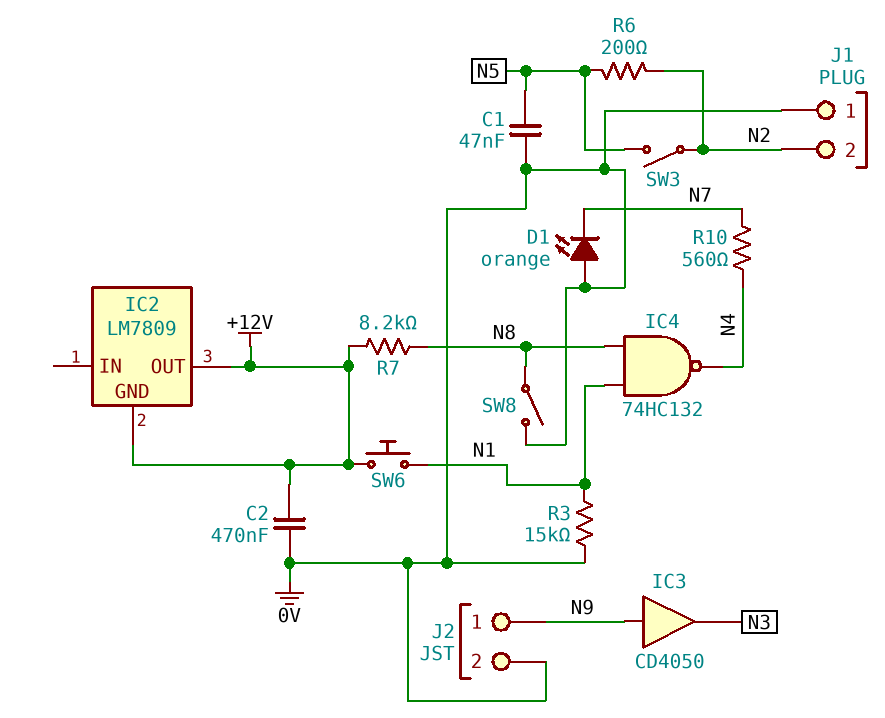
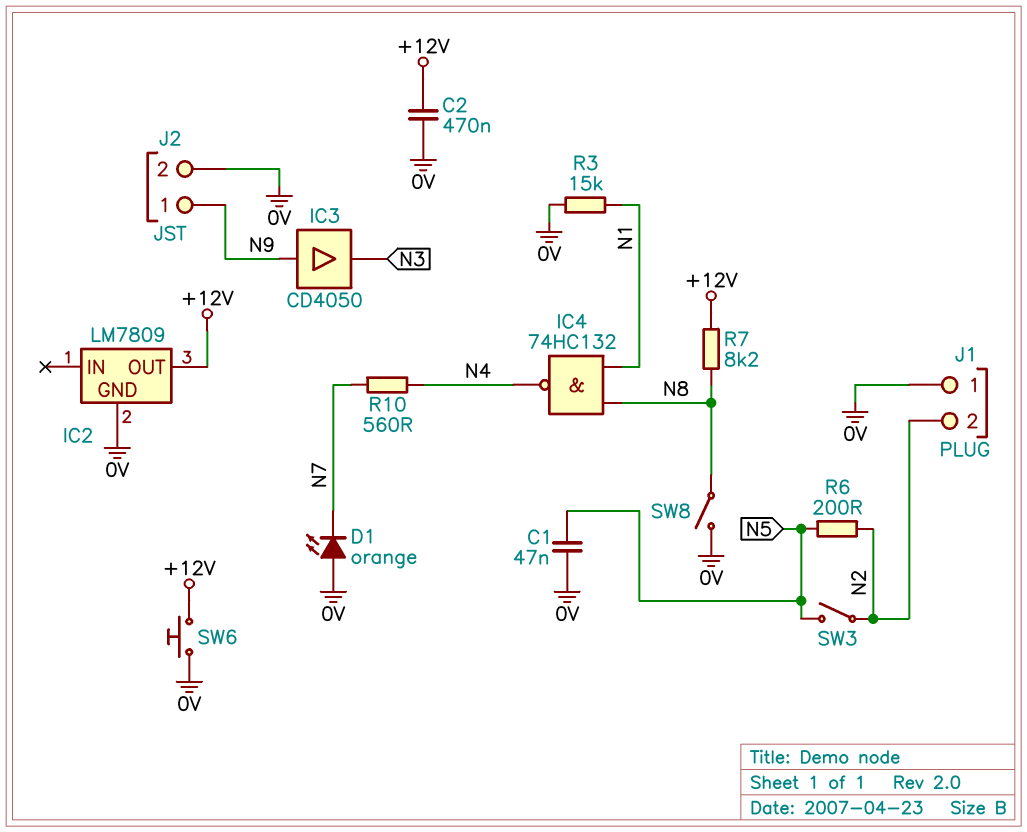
IC2 pin GND: +12V -> 0V
SW6: button (+12V, N1) -> button (+12V, 0V)

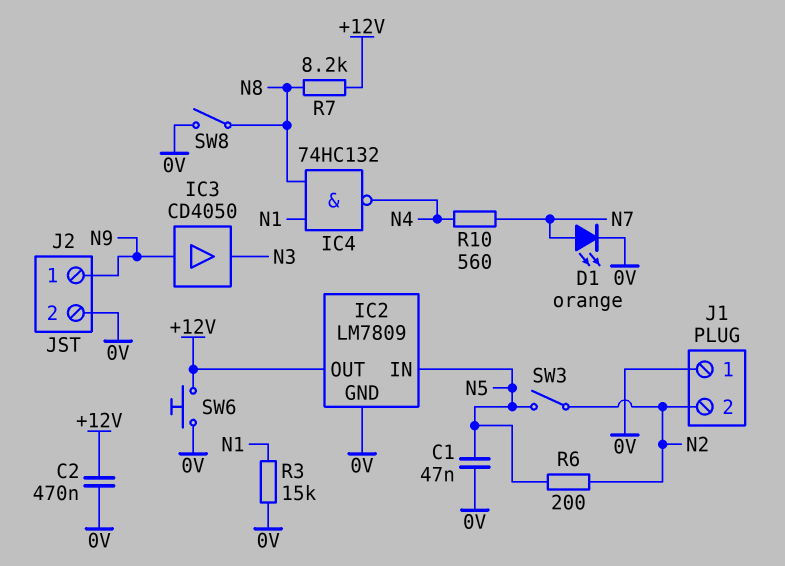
D1: LED orange (A 0V, K N7) -> LED orange (A N7, K 0V)
IC2 pin IN: none -> N5

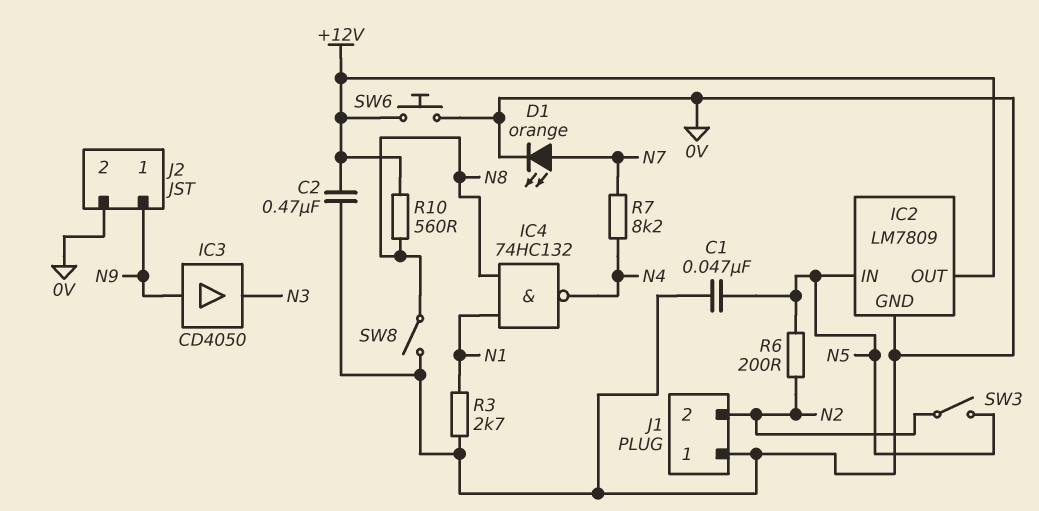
R3: 15k (0V, N1) -> 2.7k (0V, N1)
R7: 8.2k (+12V, N8) -> 8.2k (N4, N7)
R10: 560 (N4, N7) -> 560 (+12V, N8)

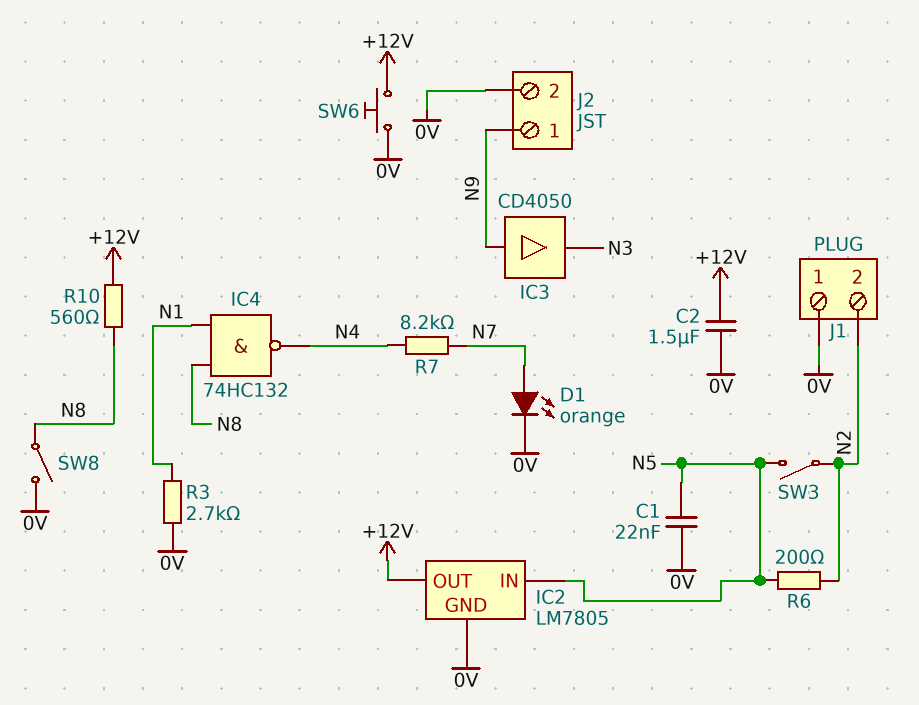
C1: 47nF (0V, N5) -> 22nF (0V, N5)
C2: 470nF (+12V, 0V) -> 1.5uF (+12V, 0V)
IC2: LM7809 -> LM7805

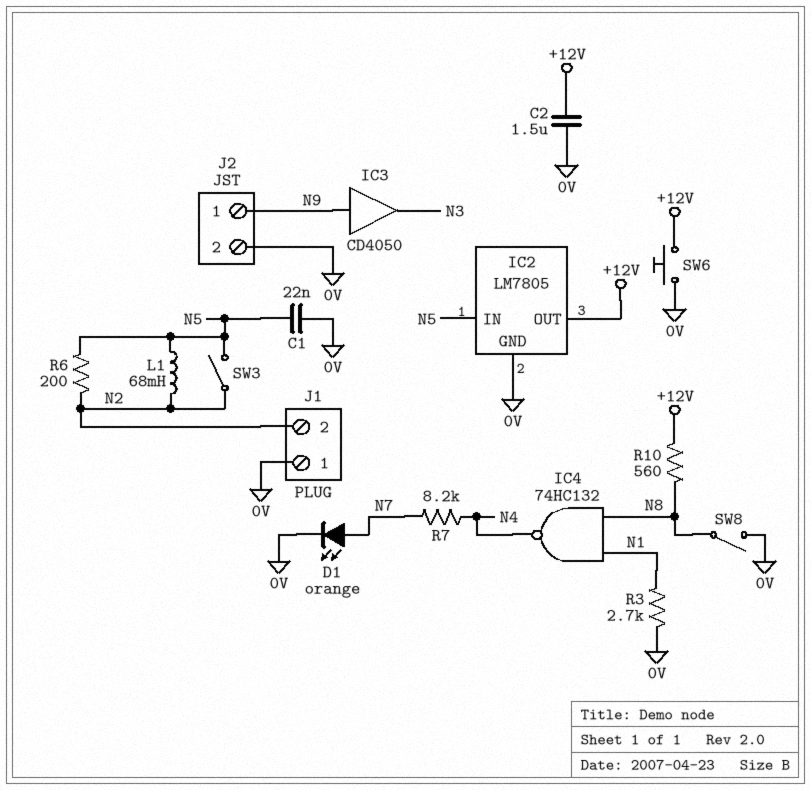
L1: none -> 68mH (N2, N5)

